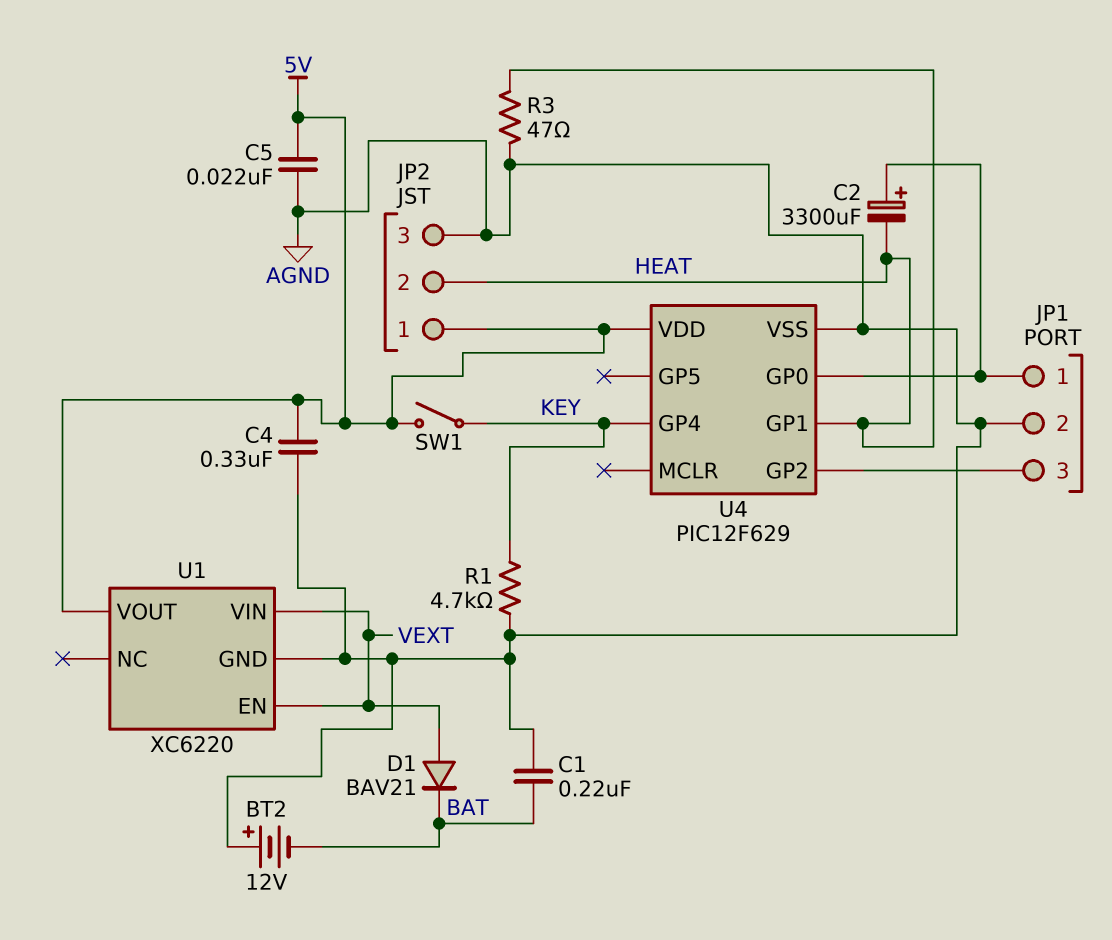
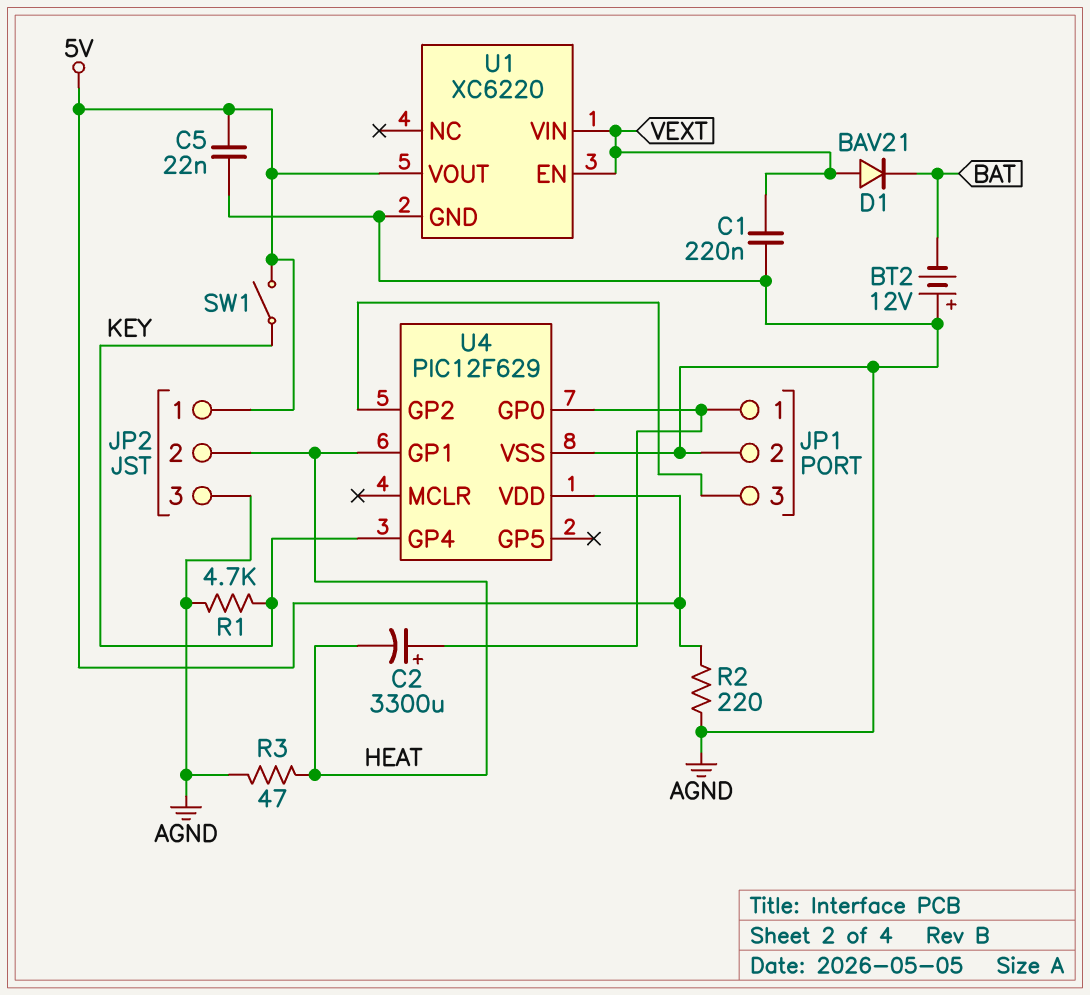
C1: 220nF (AGND, BAT) -> 220nF (AGND, VEXT)
C4: 330nF (5V, AGND) -> none
R2: none -> 220 (5V, AGND)

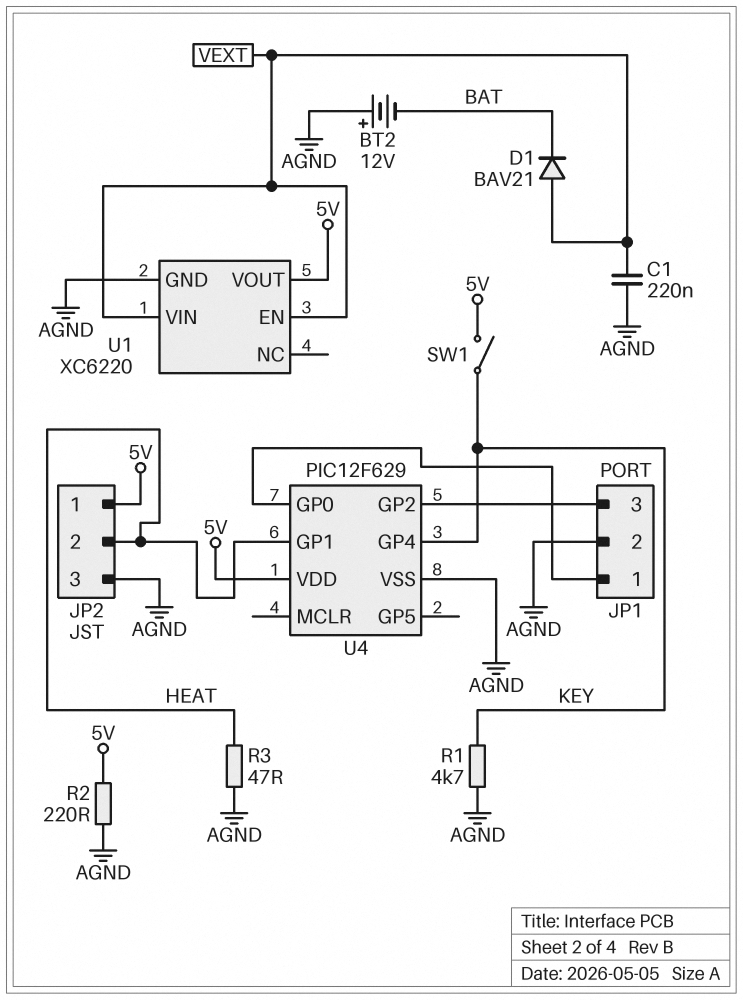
C2: 3300uF (plus JP1/1, minus HEAT) -> none
C5: 22nF (5V, AGND) -> none

